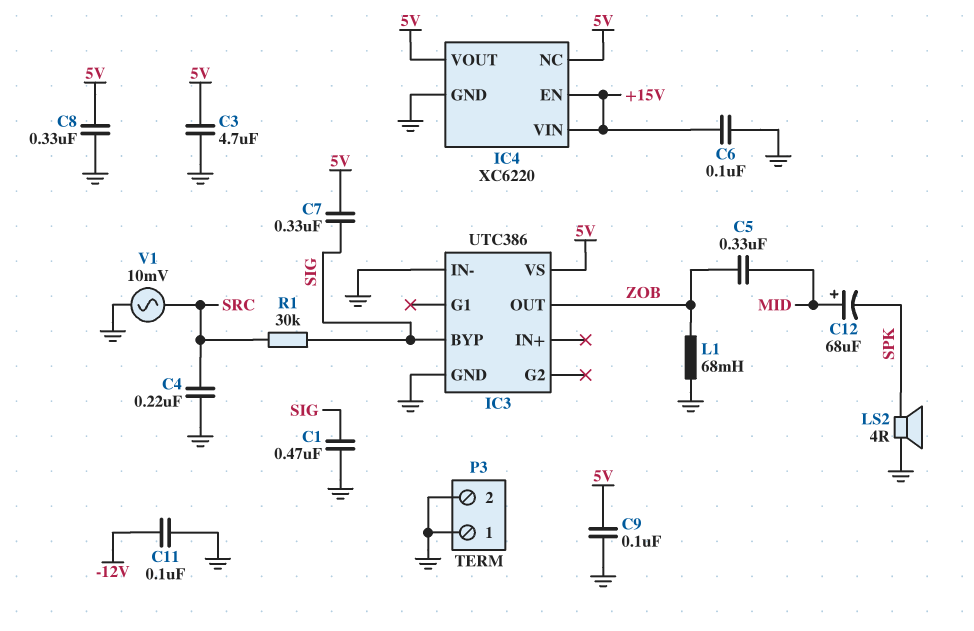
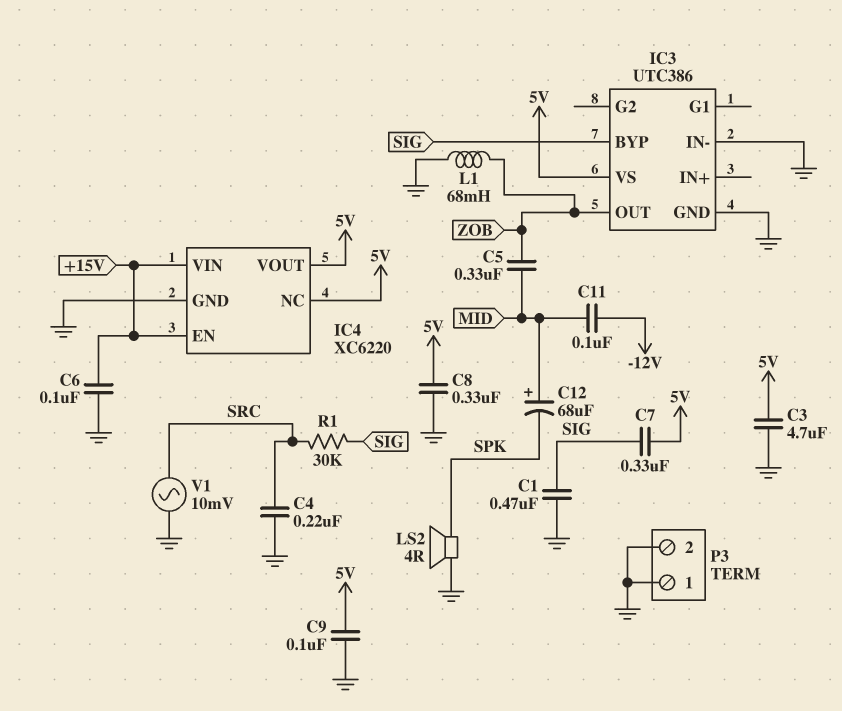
C11: 100nF (-12V, GND) -> 100nF (-12V, MID)

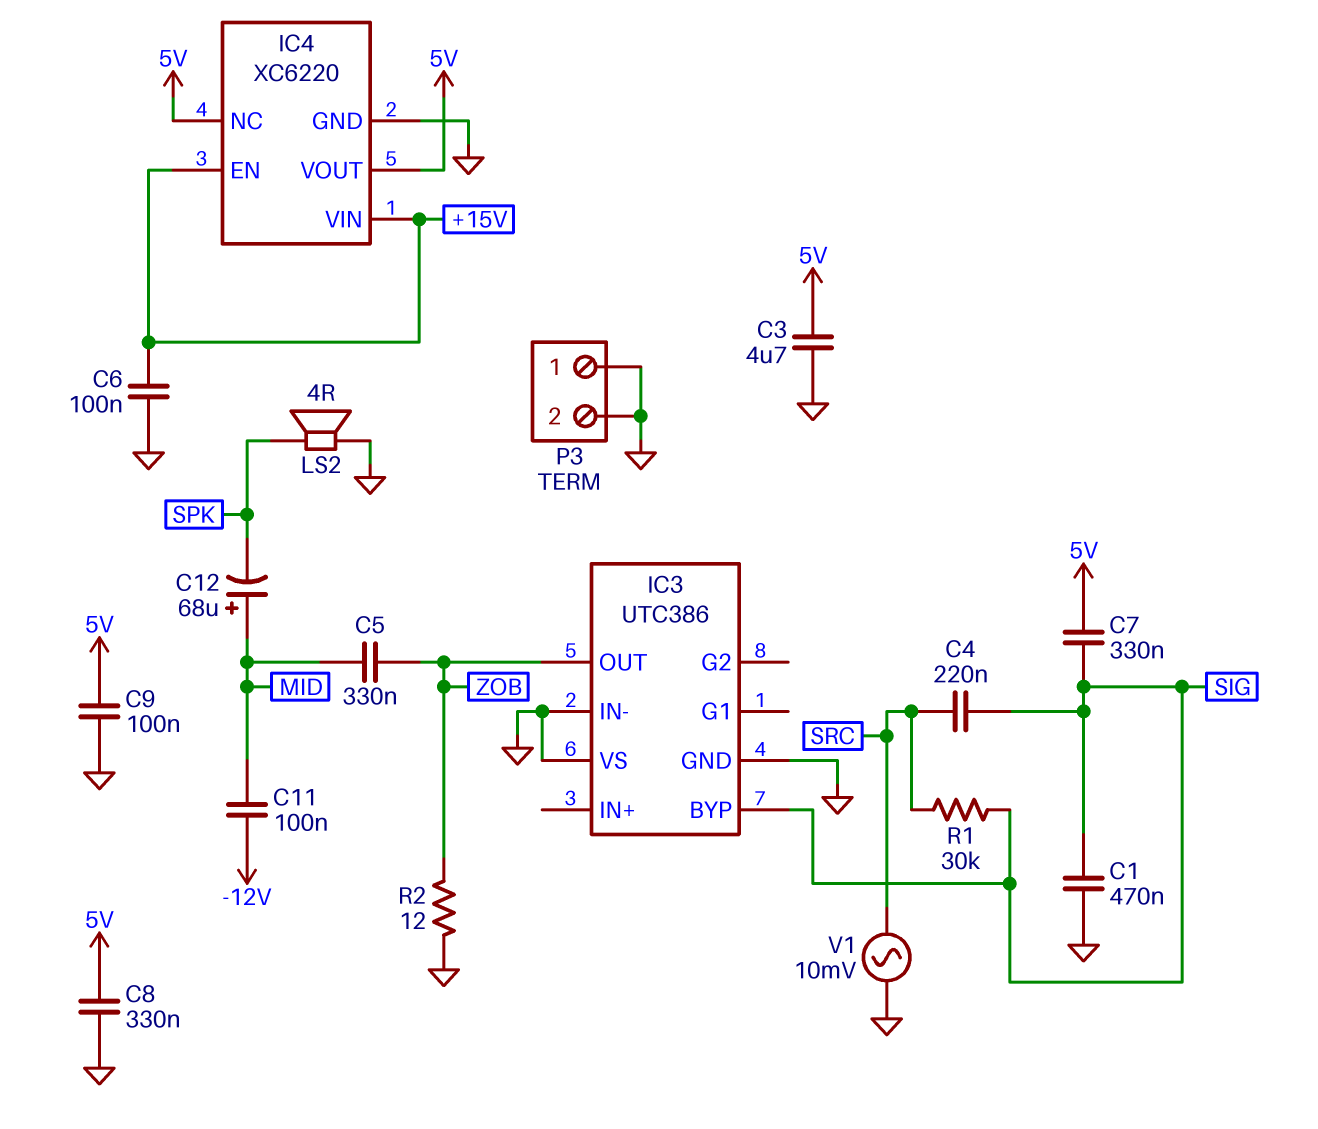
C4: 220nF (GND, SRC) -> 220nF (SIG, SRC)
IC3 pin VS: 5V -> GND
L1: 68mH (GND, ZOB) -> none
R2: none -> 12 (GND, ZOB)

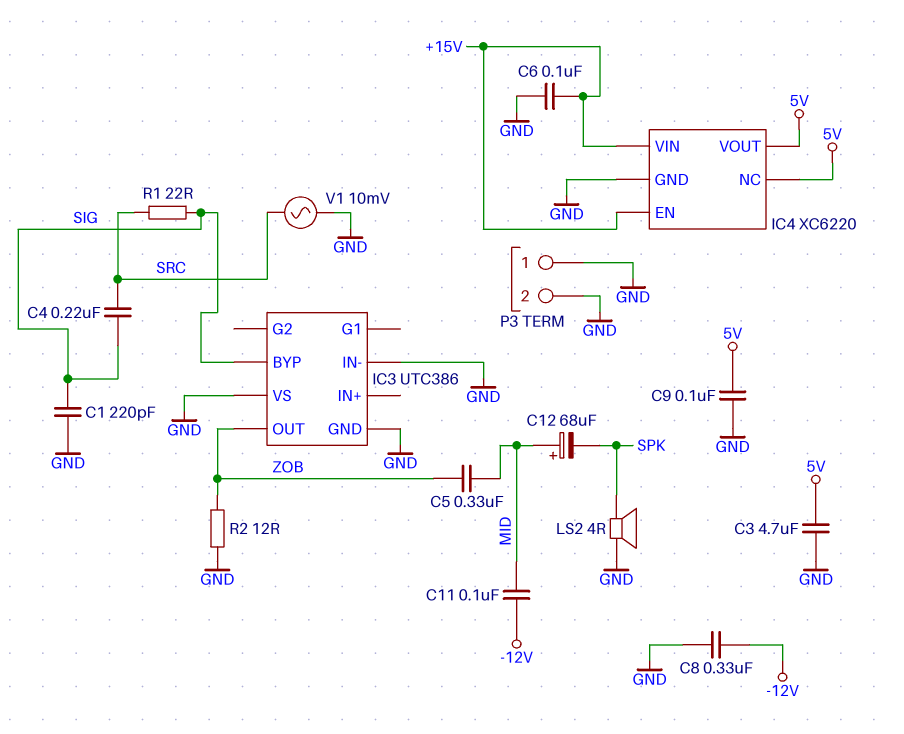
C1: 470nF (GND, SIG) -> 220pF (GND, SIG)
C7: 330nF (5V, SIG) -> none
C8: 330nF (5V, GND) -> 330nF (-12V, GND)
R1: 30k (SIG, SRC) -> 22 (SIG, SRC)

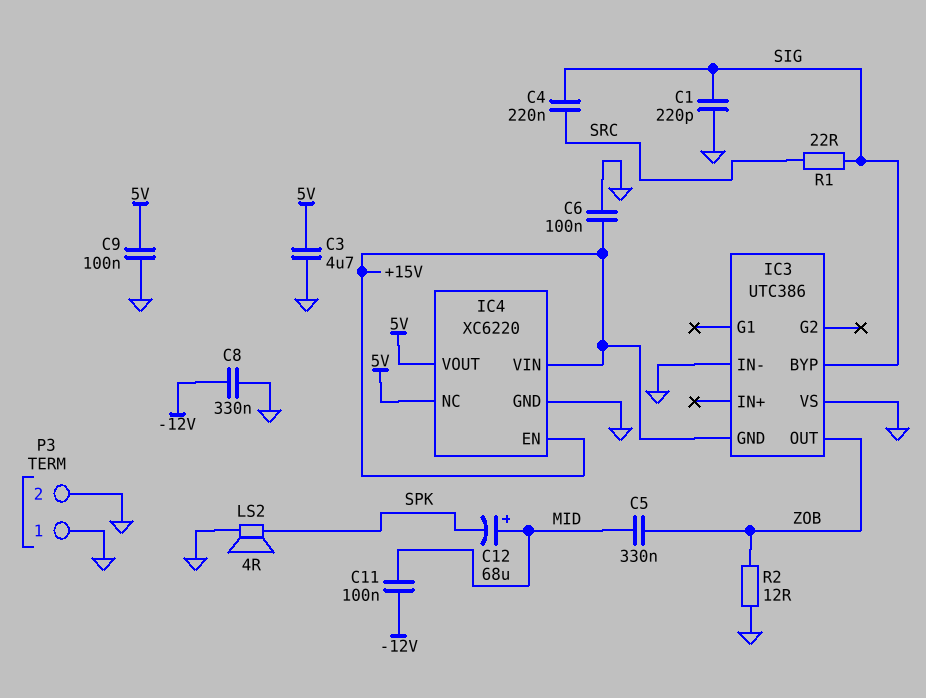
IC3 pin GND: GND -> +15V
V1: AC 10mV (GND, SRC) -> none

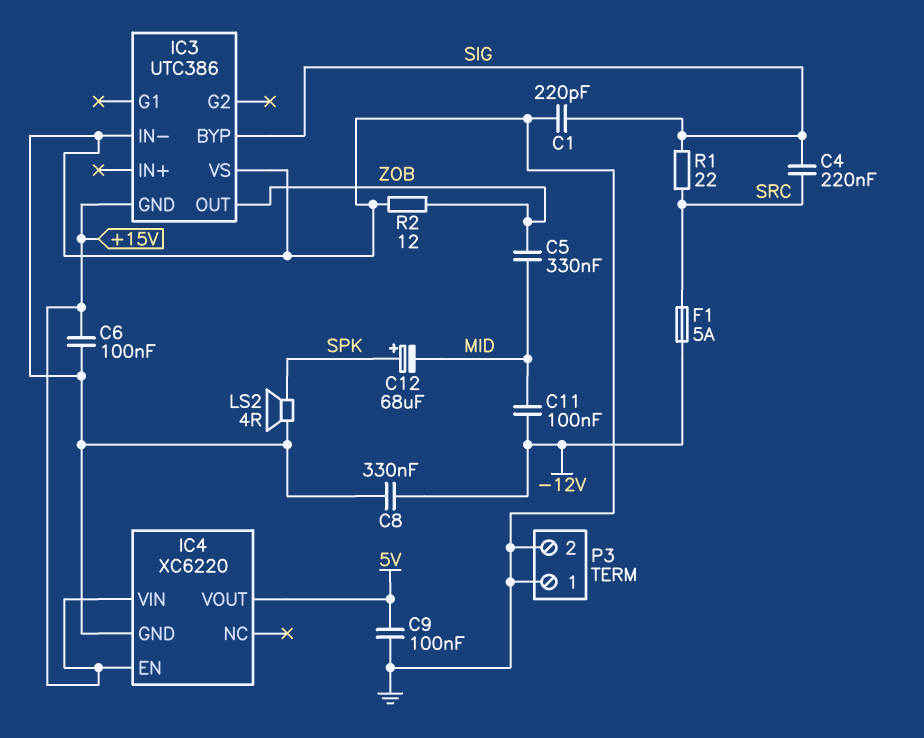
C3: 4.7uF (5V, GND) -> none
C12: 68uF (plus MID, minus SPK) -> 68uF (plus SPK, minus MID)
F1: none -> 5A (-12V, SRC)
IC4 pin NC: 5V -> none

